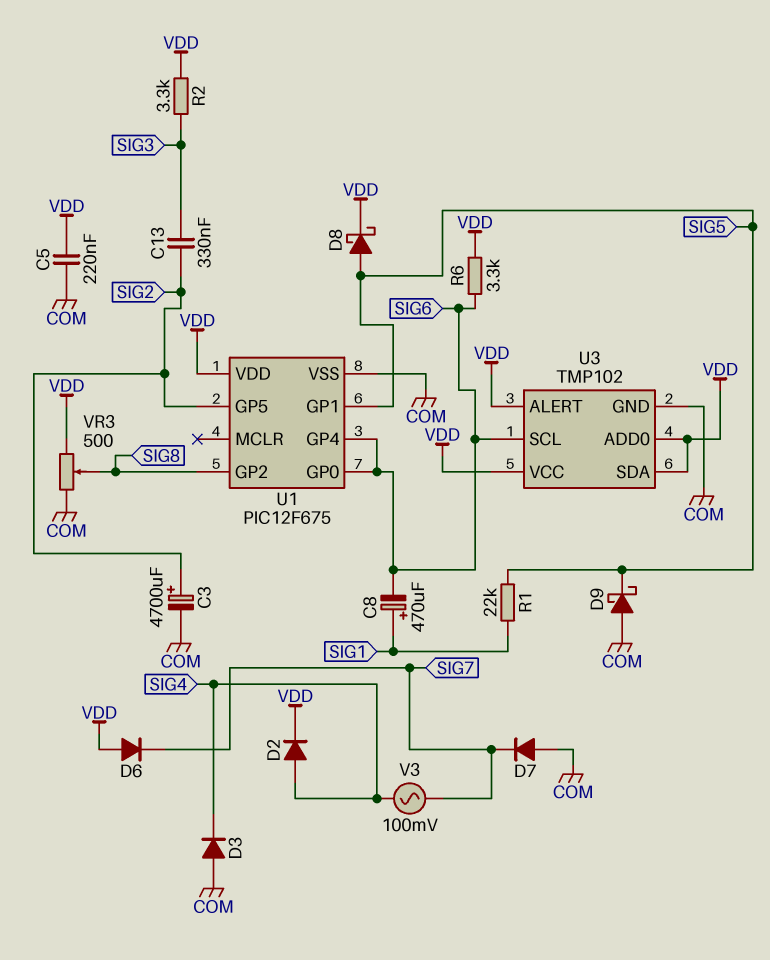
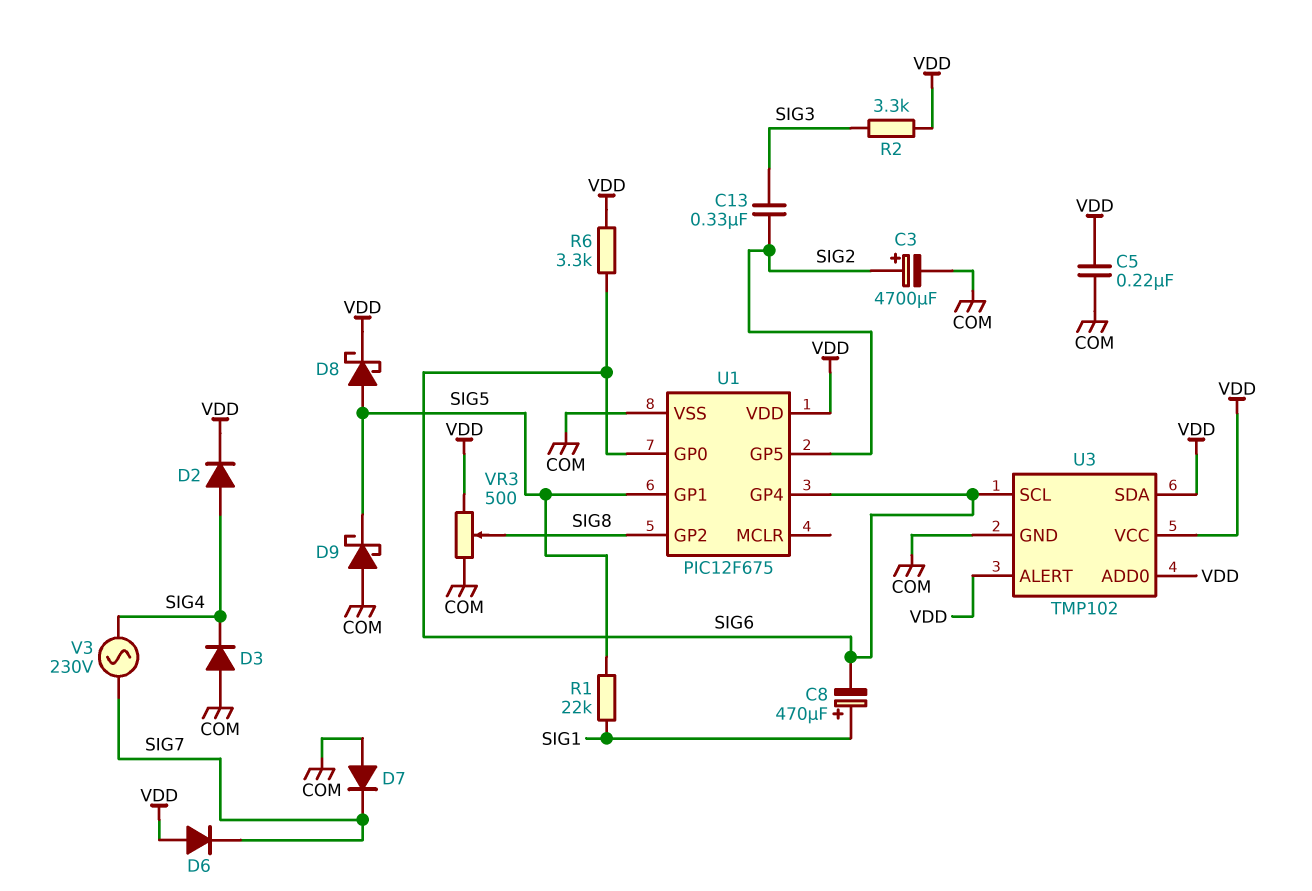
V3: AC 100mV (SIG4, SIG7) -> AC 230V (SIG4, SIG7)

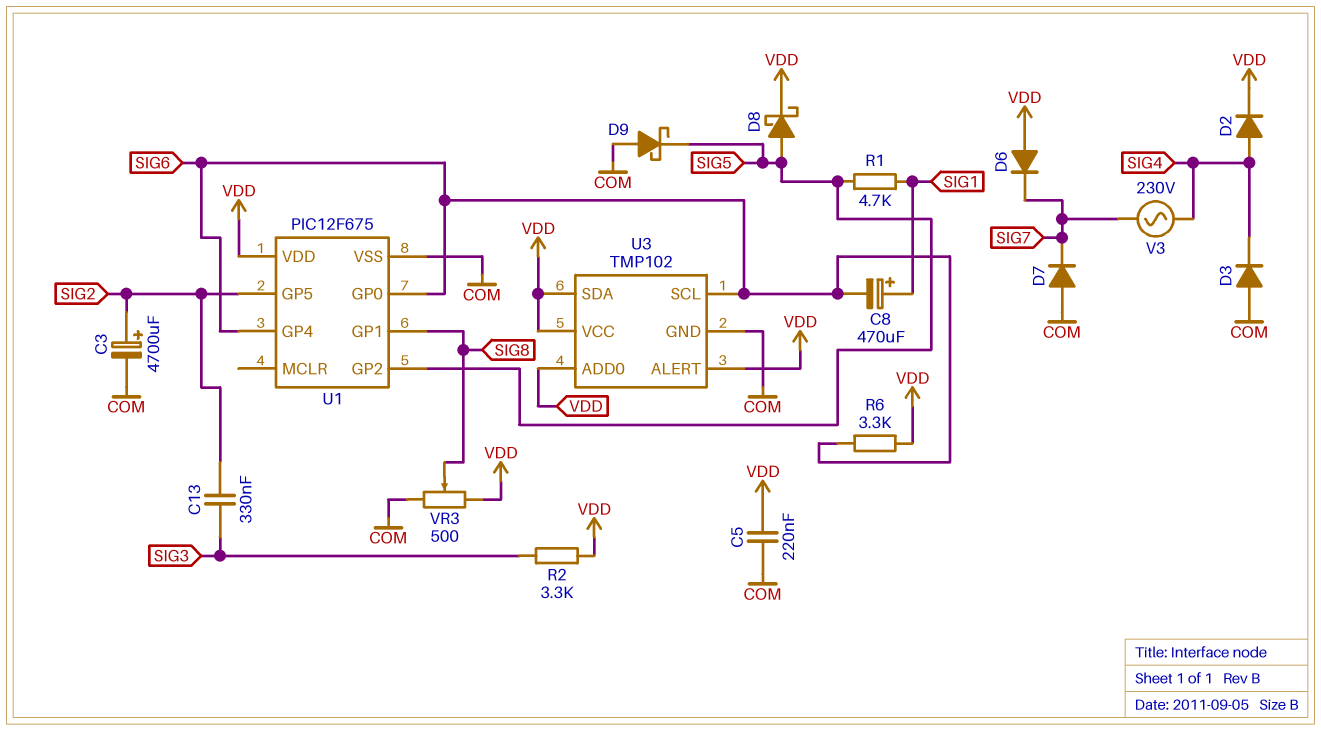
R1: 22k (SIG1, SIG5) -> 4.7k (SIG1, SIG5)
U1 pin GP1: SIG5 -> SIG8
U1 pin GP2: SIG8 -> SIG5

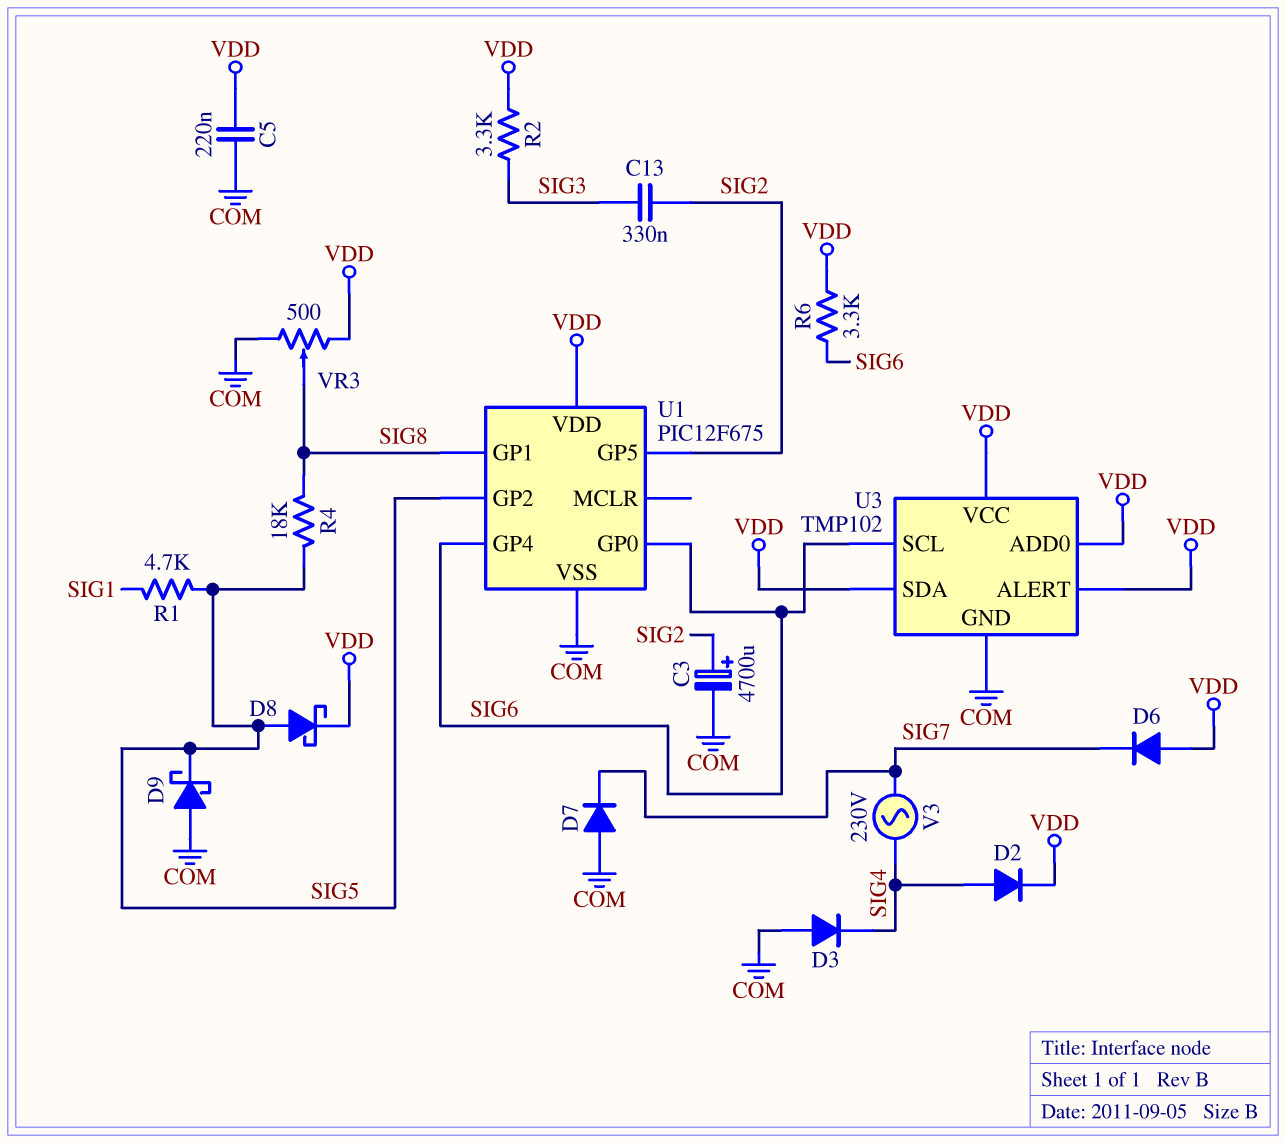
C8: 470uF (plus SIG1, minus SIG6) -> none
R4: none -> 18k (SIG5, SIG8)

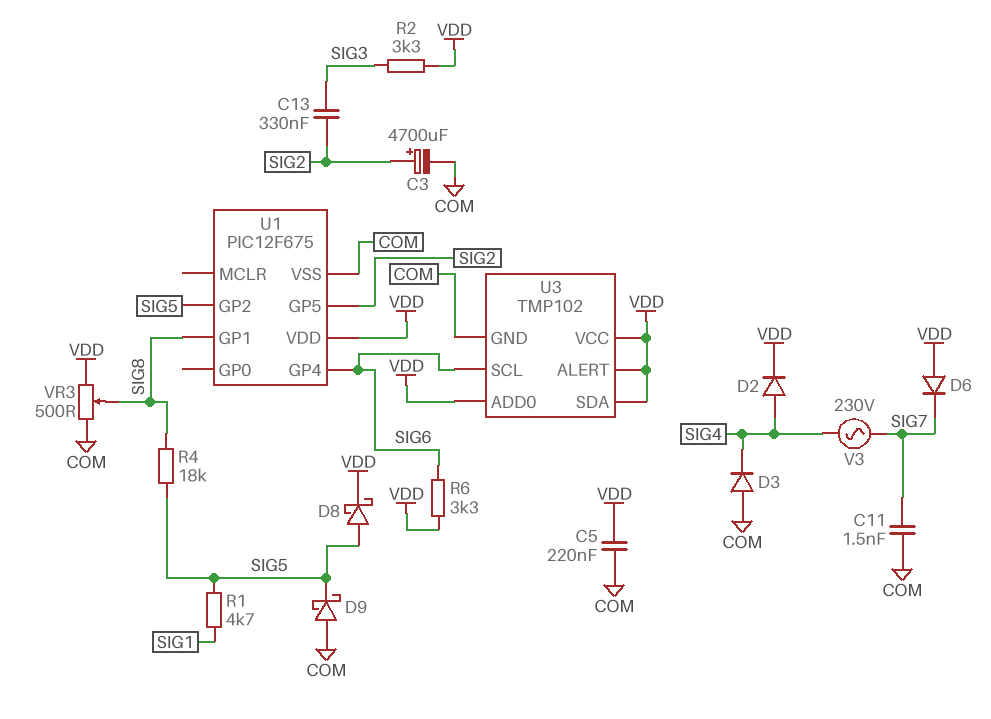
C11: none -> 1.5nF (COM, SIG7)
D7: diode (A COM, K SIG7) -> none
U1 pin GP0: SIG6 -> none

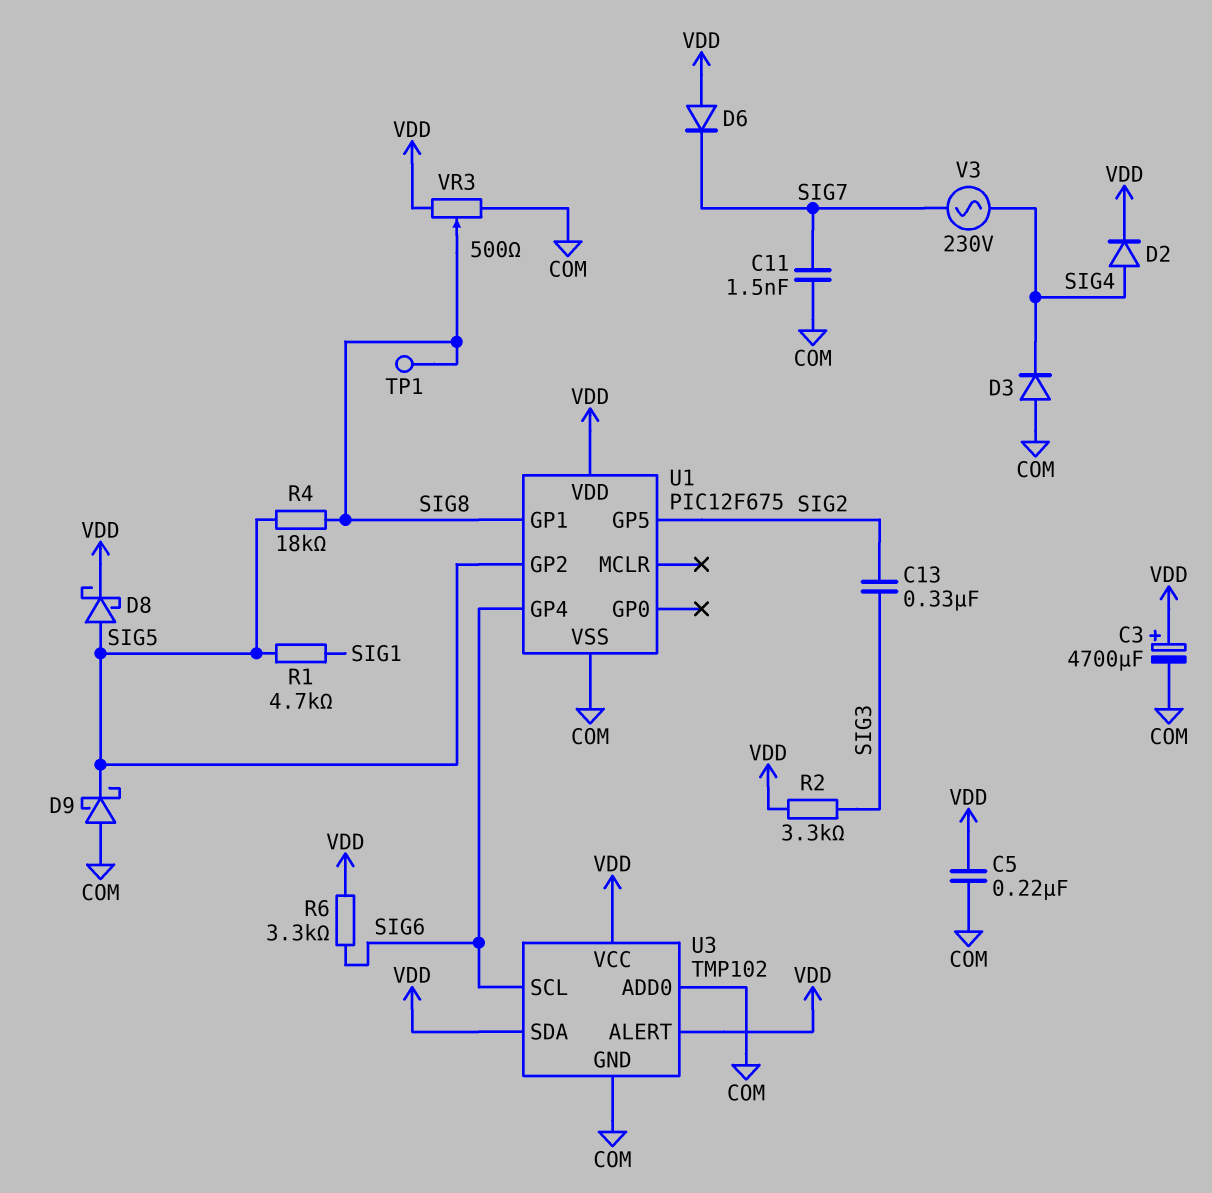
C3: 4700uF (plus SIG2, minus COM) -> 4700uF (plus VDD, minus COM)
TP1: none -> test point (SIG8)
U3 pin ADD0: VDD -> COM

